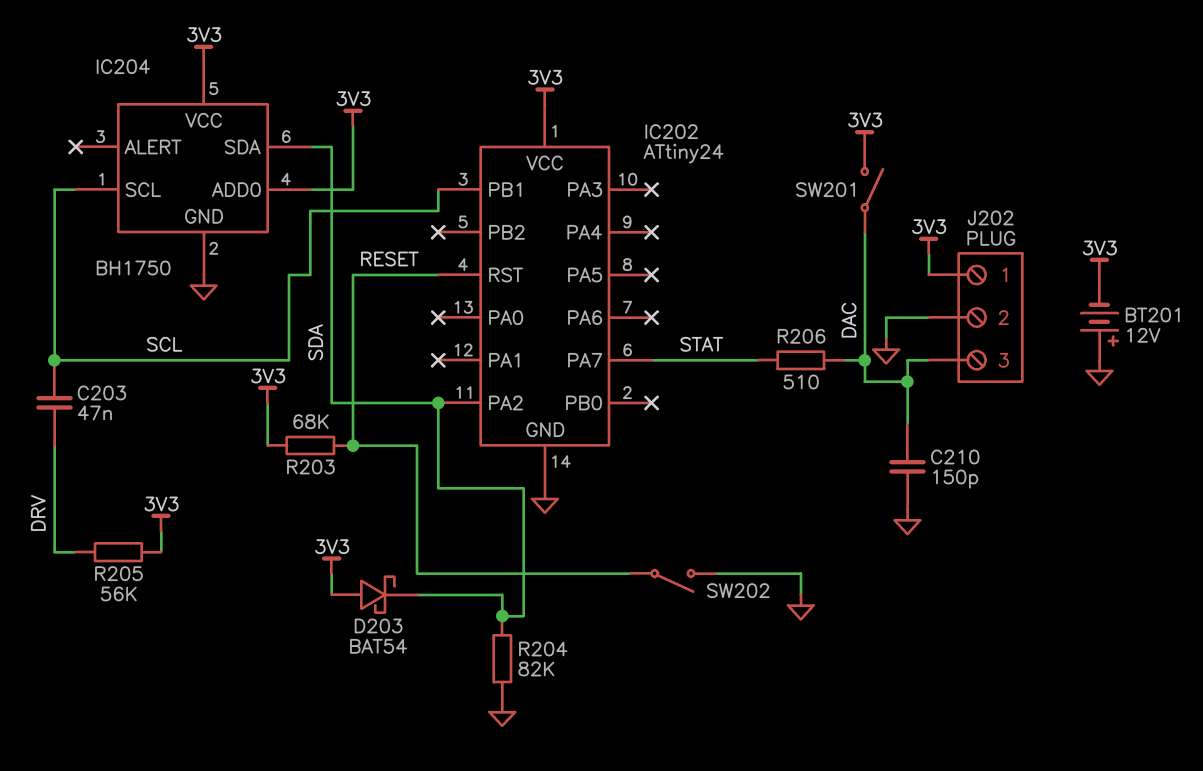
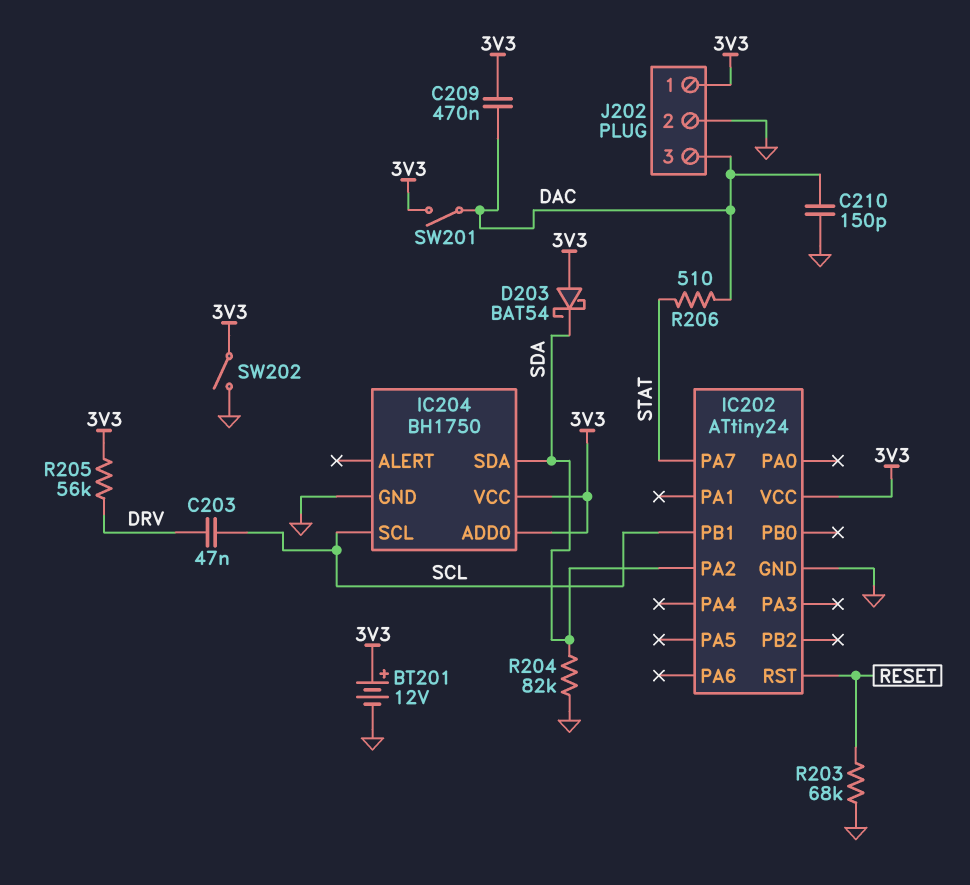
BT201: 12V (plus GND, minus 3V3) -> 12V (plus 3V3, minus GND)
C209: none -> 470nF (3V3, DAC)
R203: 68k (3V3, RESET) -> 68k (GND, RESET)
SW202: switch (GND, RESET) -> switch (3V3, GND)

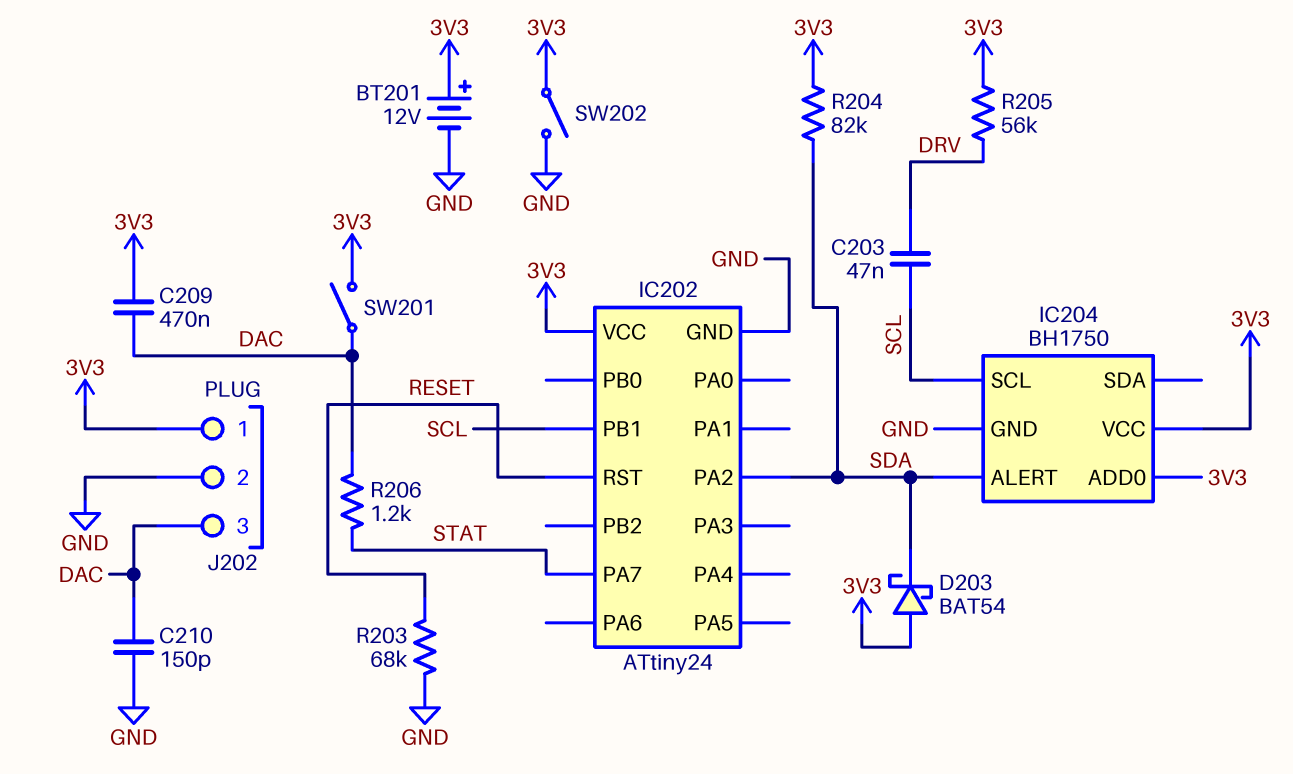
IC204 pin ALERT: none -> SDA
IC204 pin SDA: SDA -> none
R204: 82k (GND, SDA) -> 82k (3V3, SDA)
R206: 510 (DAC, STAT) -> 1.2k (DAC, STAT)

